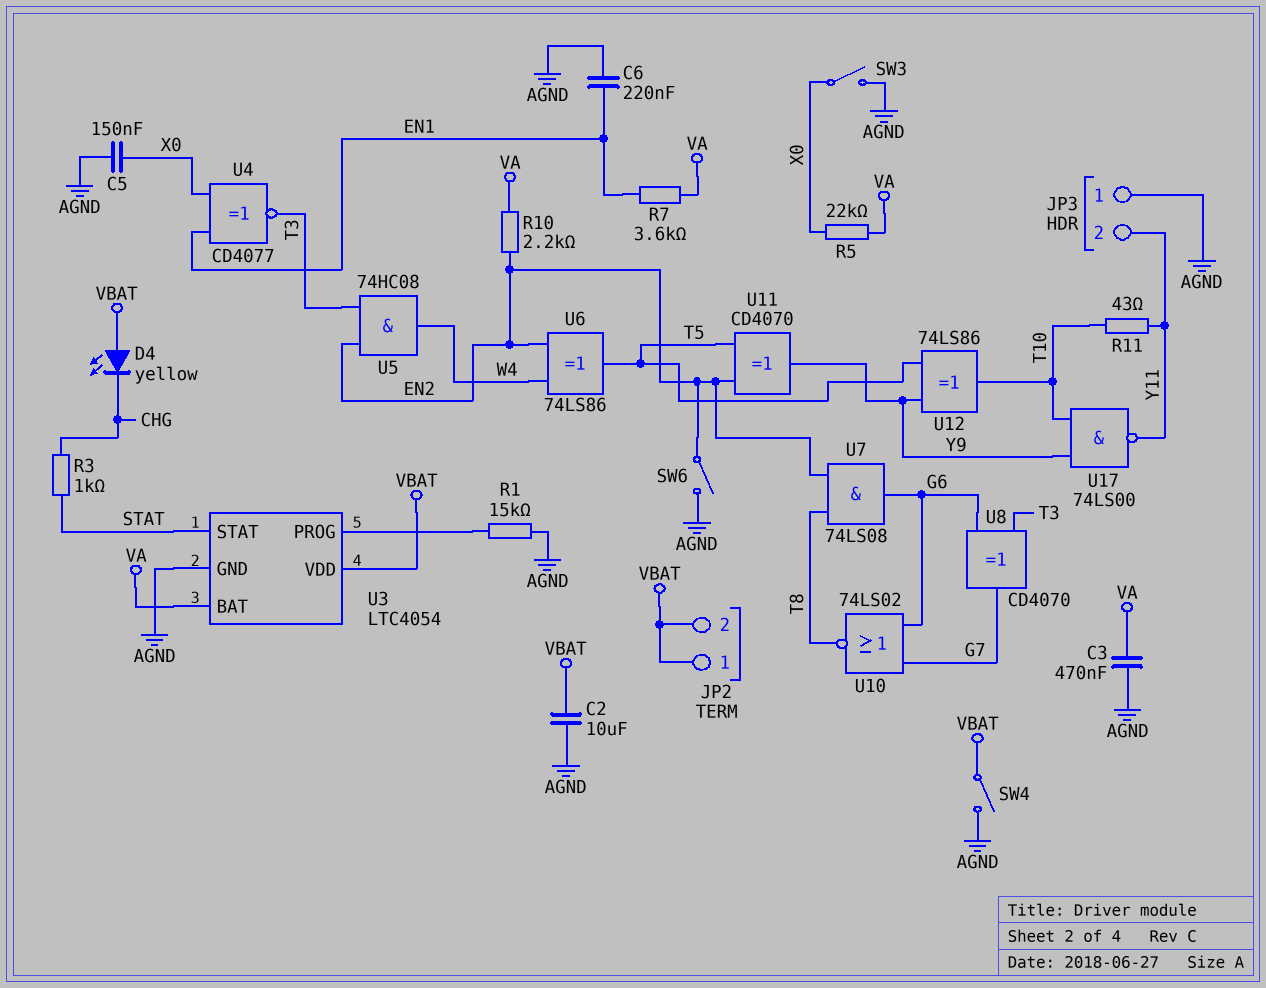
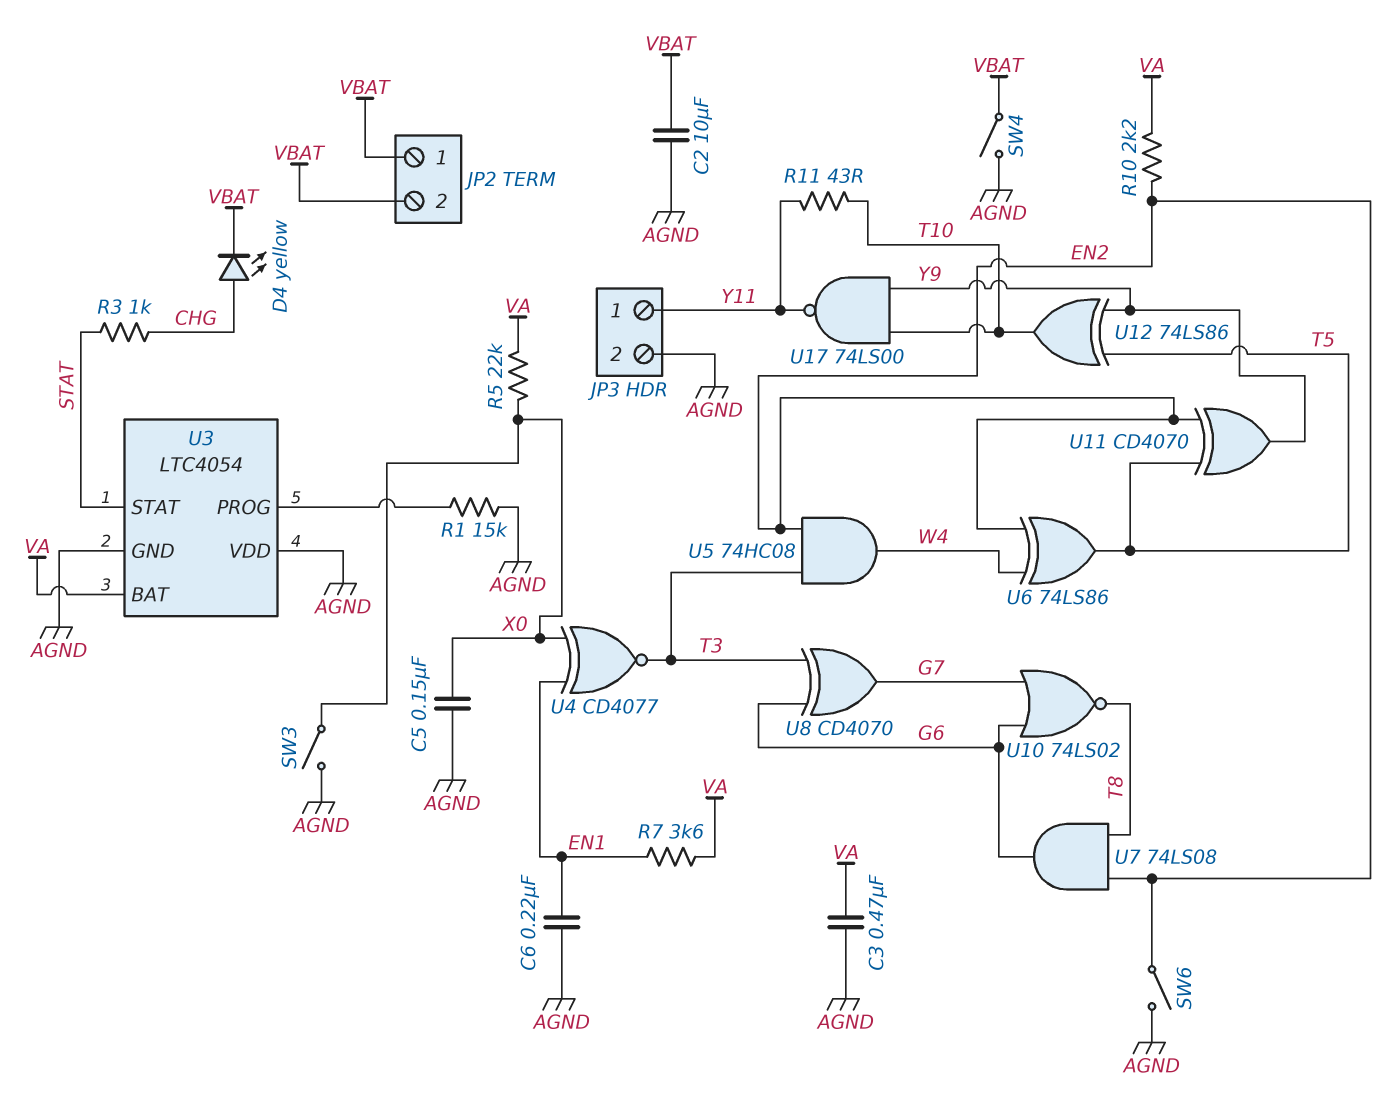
D4: LED yellow (A VBAT, K CHG) -> LED yellow (A CHG, K VBAT)
JP3 pin 1: AGND -> Y11
JP3 pin 2: Y11 -> AGND
U3 pin VDD: VBAT -> AGND

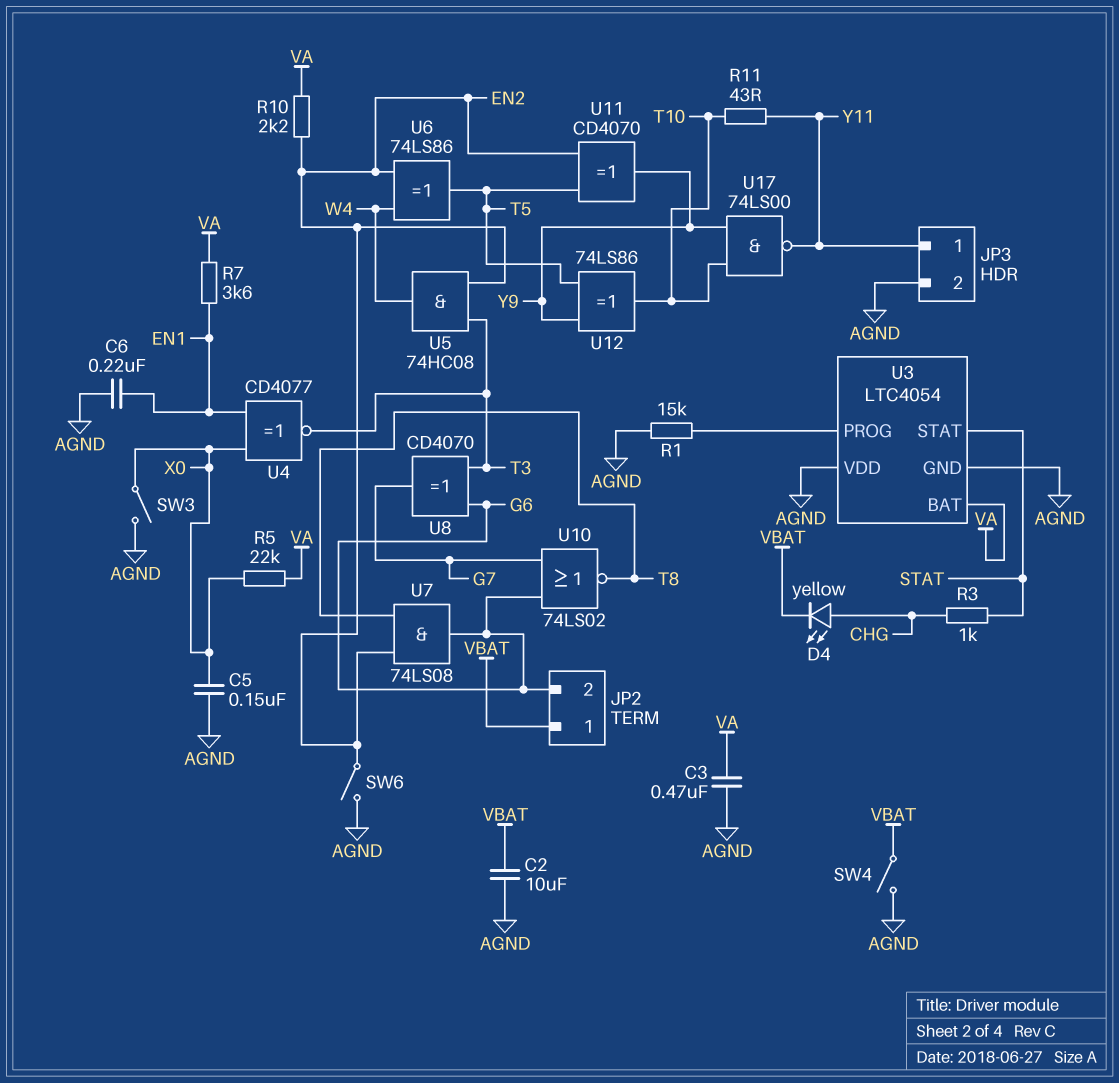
JP2 pin 2: VBAT -> G6

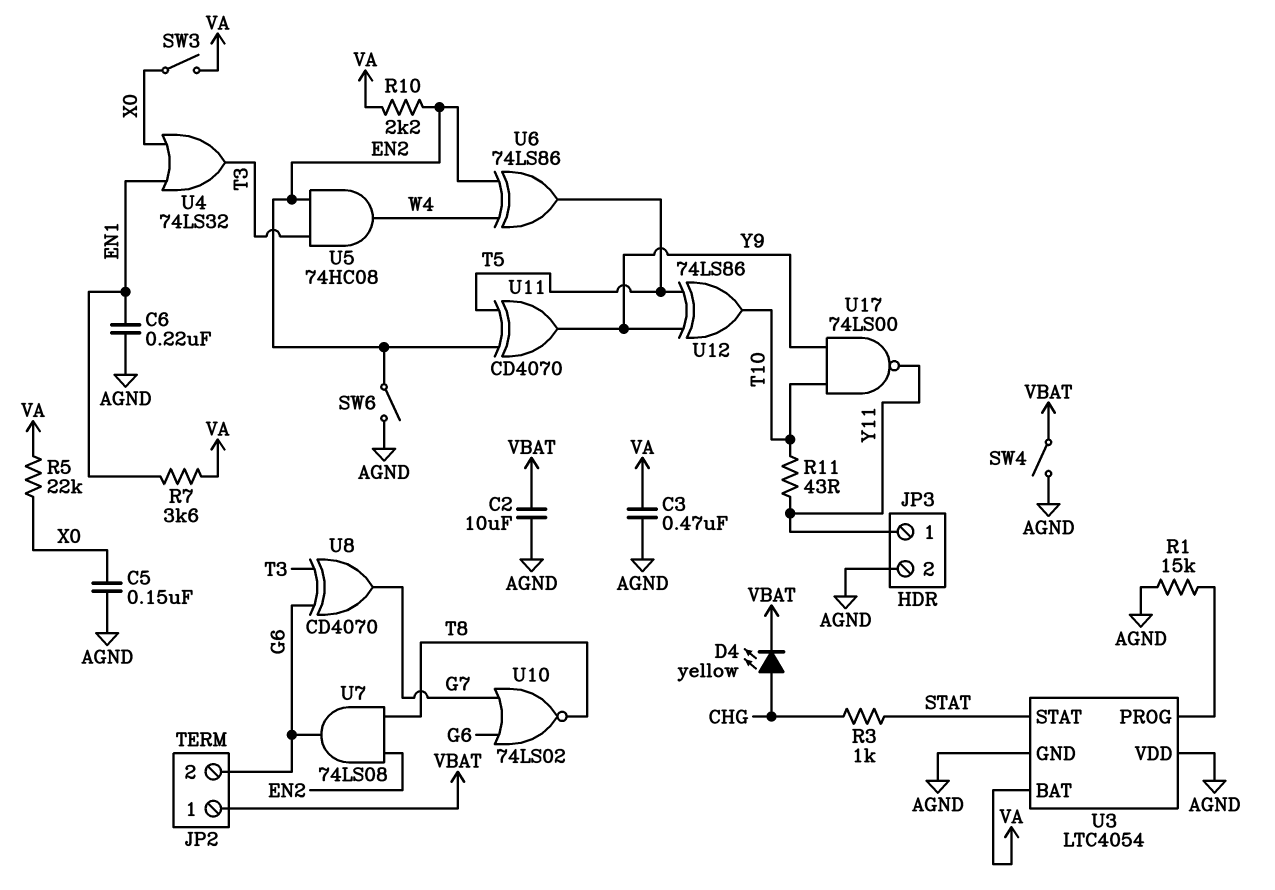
SW3: switch (AGND, X0) -> switch (VA, X0)
U4: XNOR CD4077 (in EN1, in X0, out T3) -> OR 74LS32 (in EN1, in X0, out T3)

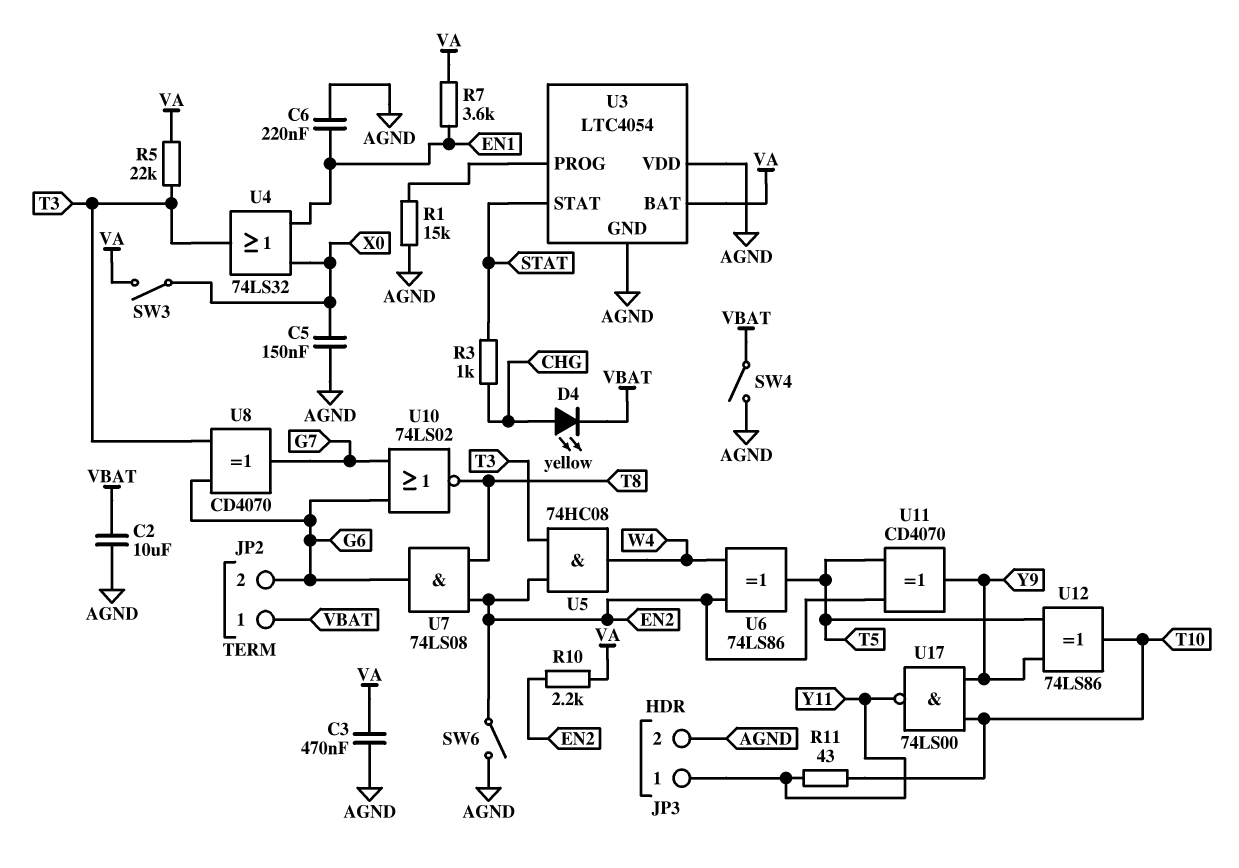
R5: 22k (VA, X0) -> 22k (T3, VA)

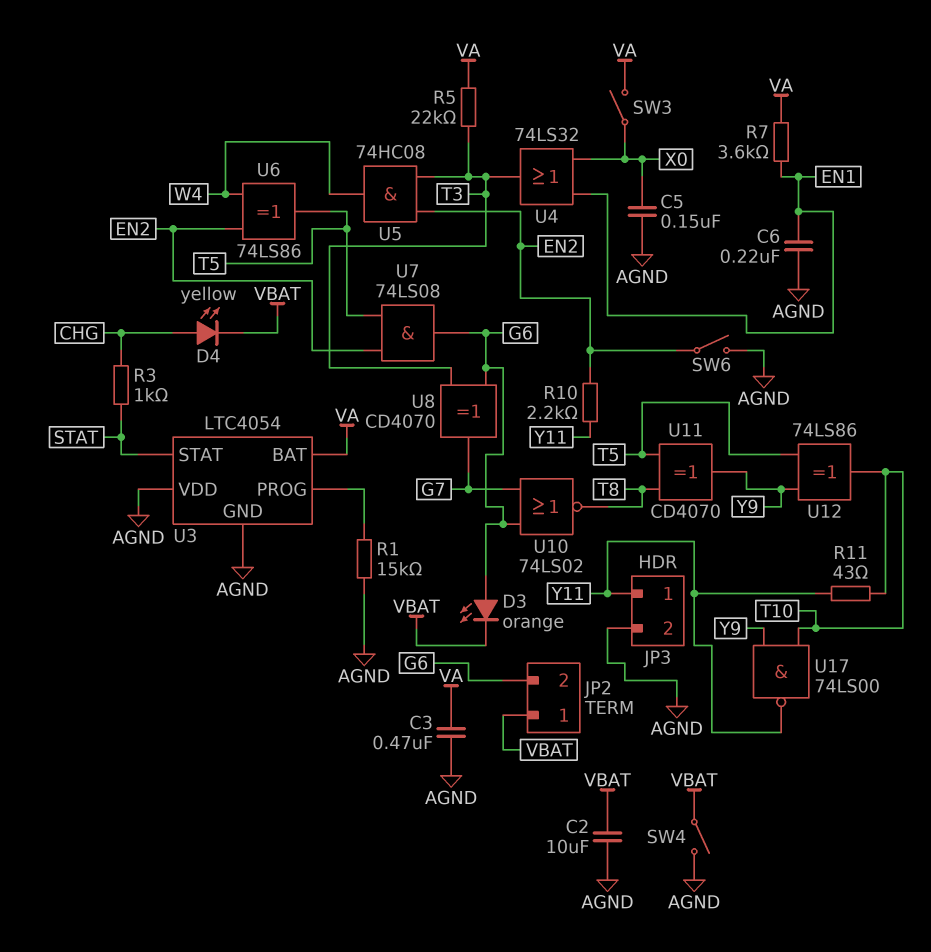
D3: none -> LED orange (A G6, K VBAT)
R10: 2.2k (EN2, VA) -> 2.2k (EN2, Y11)
U7: AND 74LS08 (in EN2, in T8, out G6) -> AND 74LS08 (in EN2, in T5, out G6)
U11: XOR CD4070 (in EN2, in T5, out Y9) -> XOR CD4070 (in T5, in T8, out Y9)

